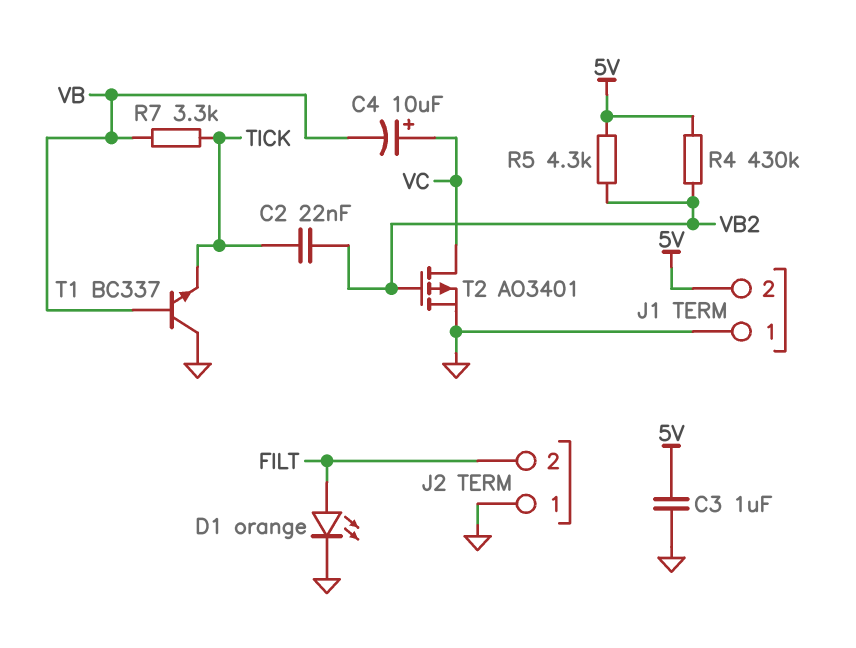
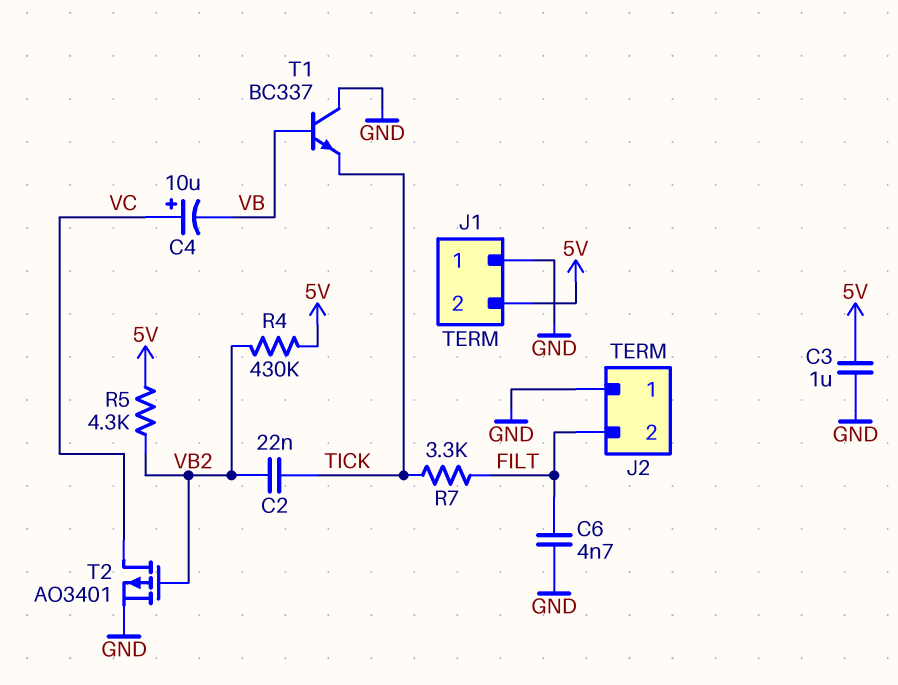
C6: none -> 4.7nF (FILT, GND)
D1: LED orange (A FILT, K GND) -> none
R7: 3.3k (TICK, VB) -> 3.3k (FILT, TICK)

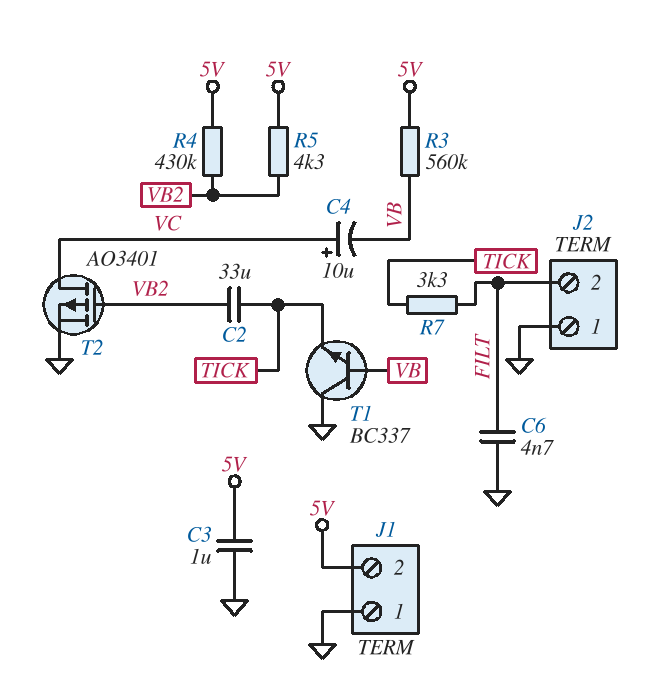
C2: 22nF (TICK, VB2) -> 33uF (TICK, VB2)
R3: none -> 560k (5V, VB)

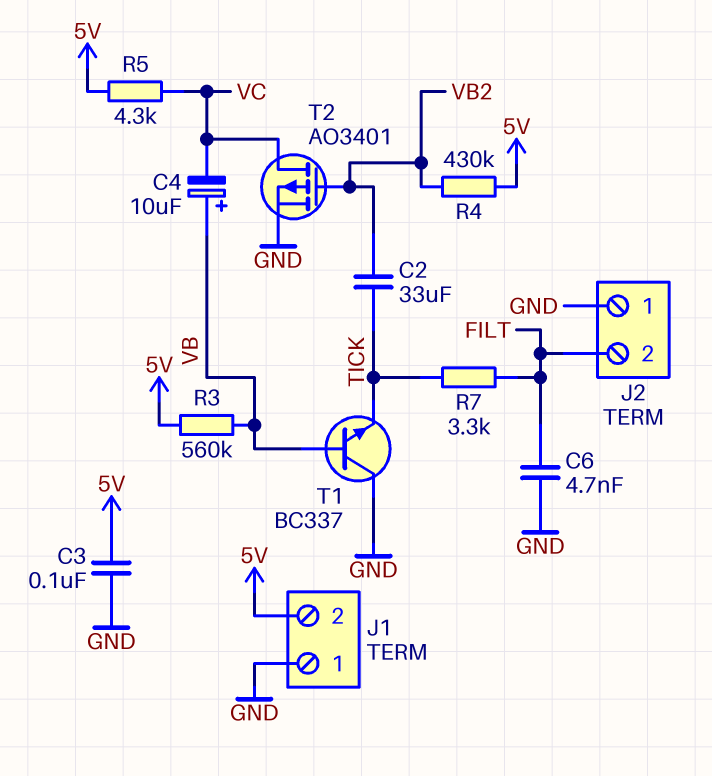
C3: 1uF (5V, GND) -> 100nF (5V, GND)
C4: 10uF (plus VC, minus VB) -> 10uF (plus VB, minus VC)
R5: 4.3k (5V, VB2) -> 4.3k (5V, VC)

